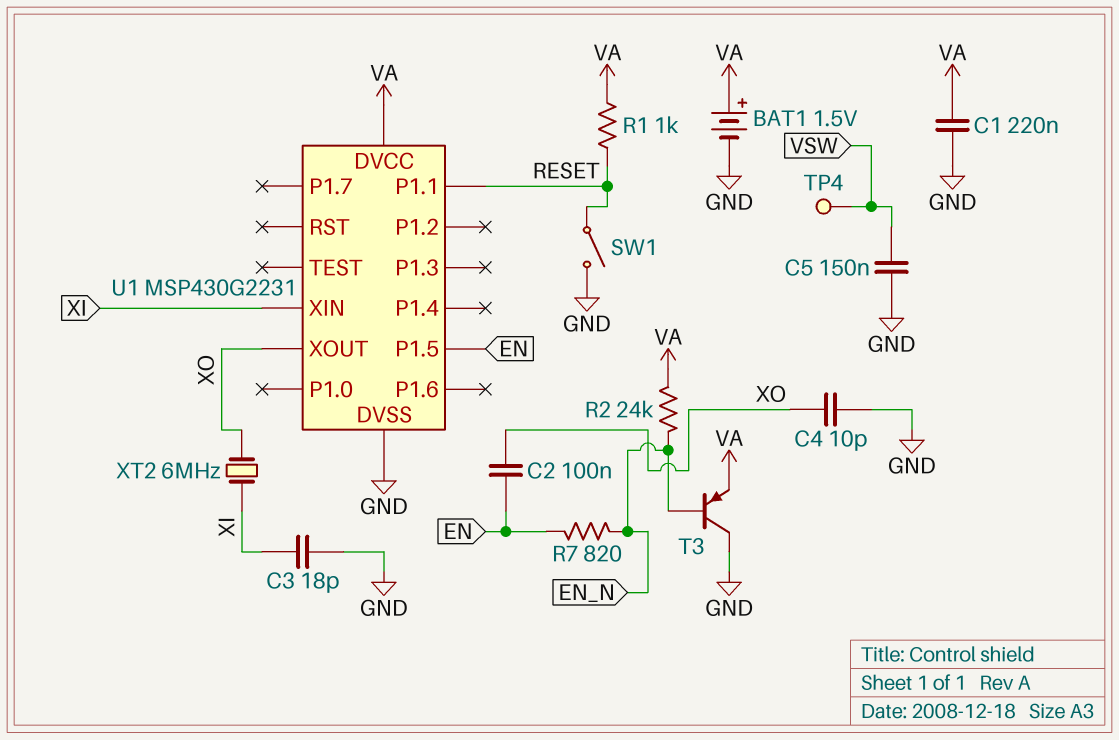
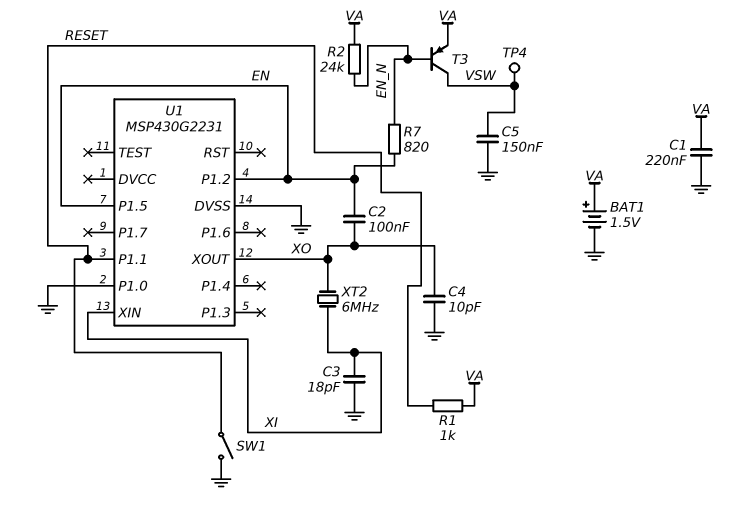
T3: PNP (B EN_N, C GND, E VA) -> PNP (B EN_N, C VSW, E VA)
U1 pin DVCC: VA -> none
U1 pin P1.0: none -> GND
U1 pin P1.2: none -> EN

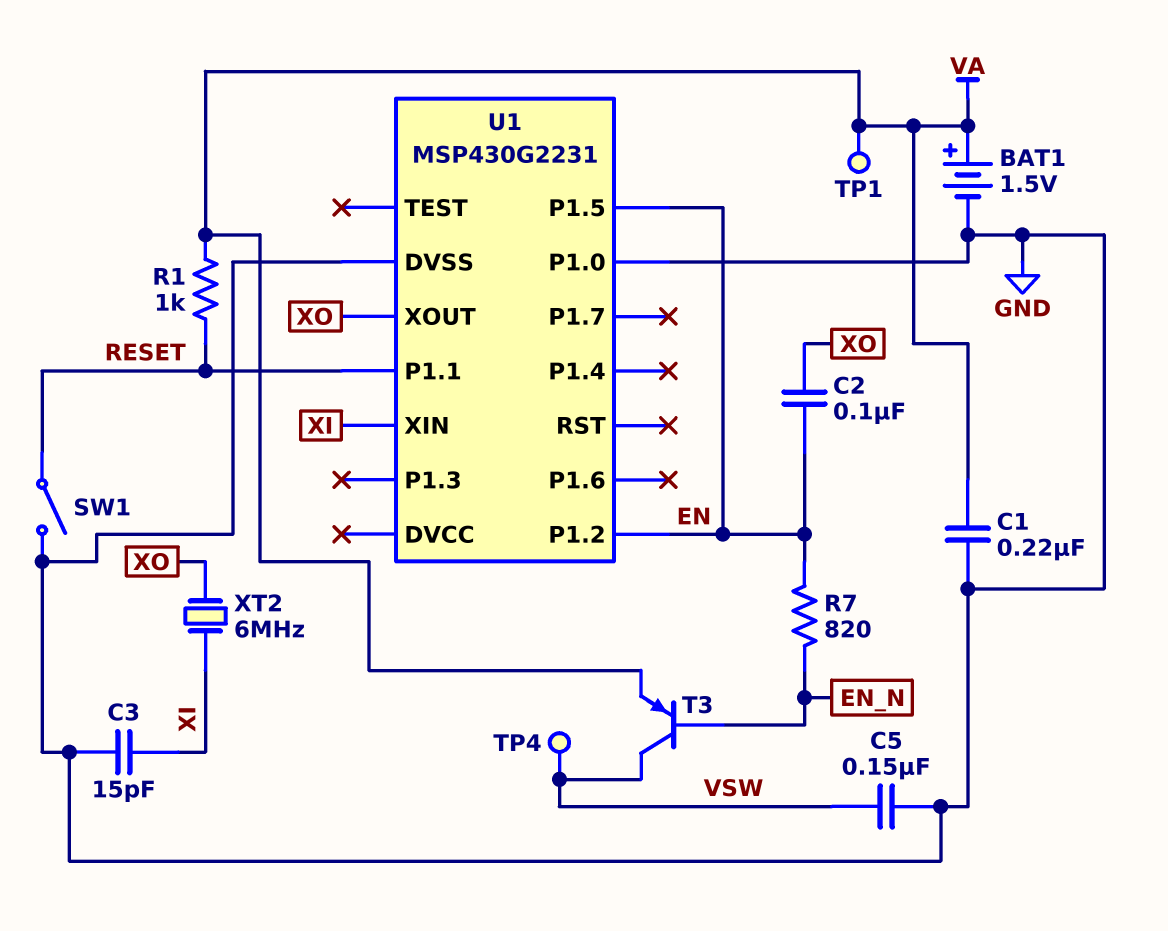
C3: 18pF (GND, XI) -> 15pF (GND, XI)
C4: 10pF (GND, XO) -> none
R2: 24k (EN_N, VA) -> none
TP1: none -> test point (VA)

